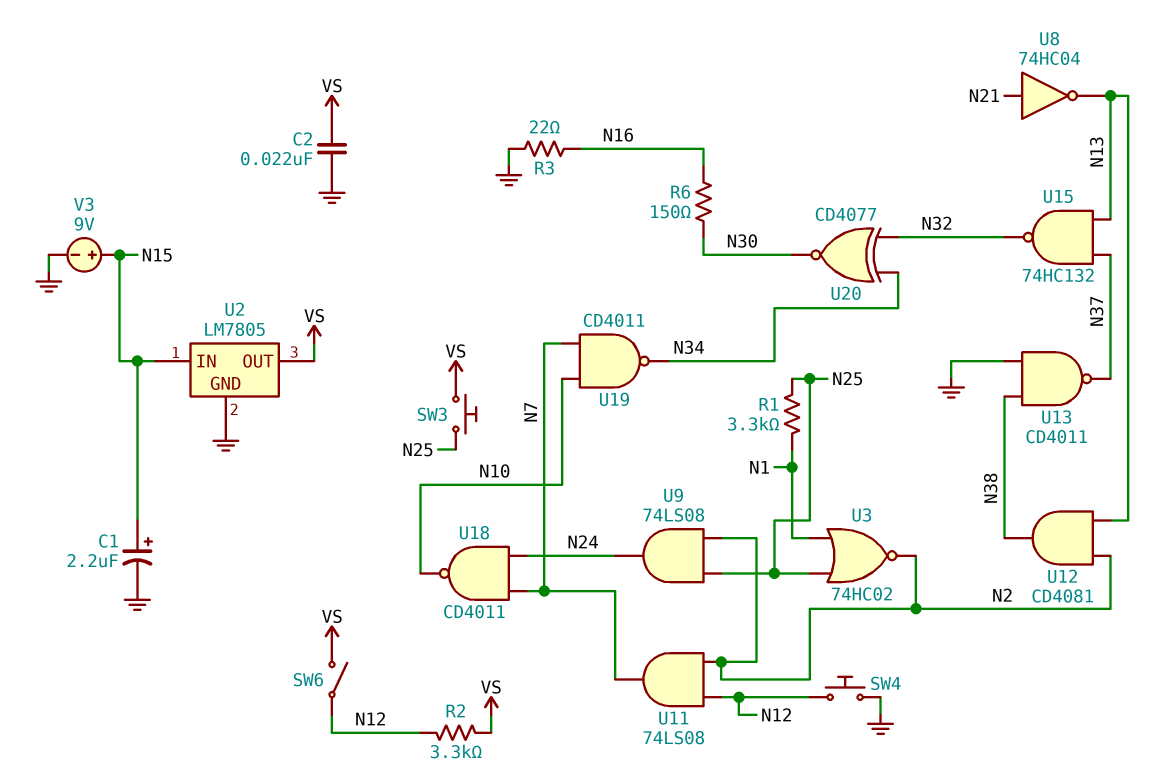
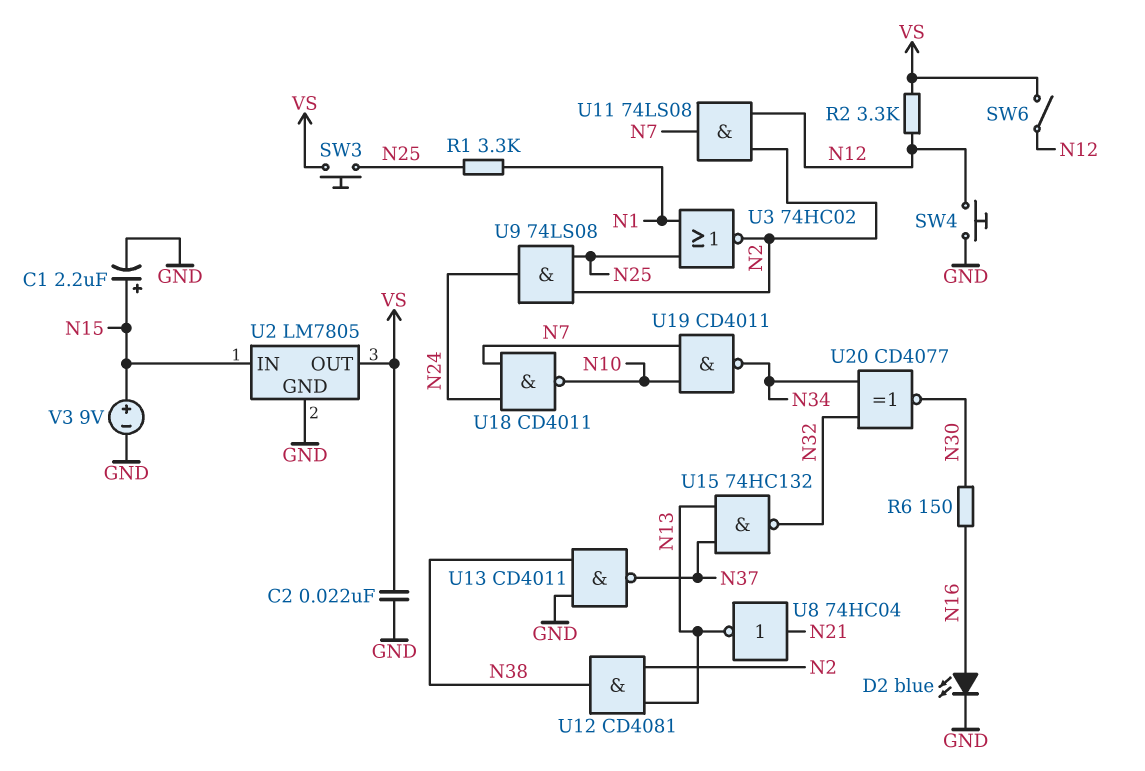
D2: none -> LED blue (A N16, K GND)
R3: 22 (GND, N16) -> none

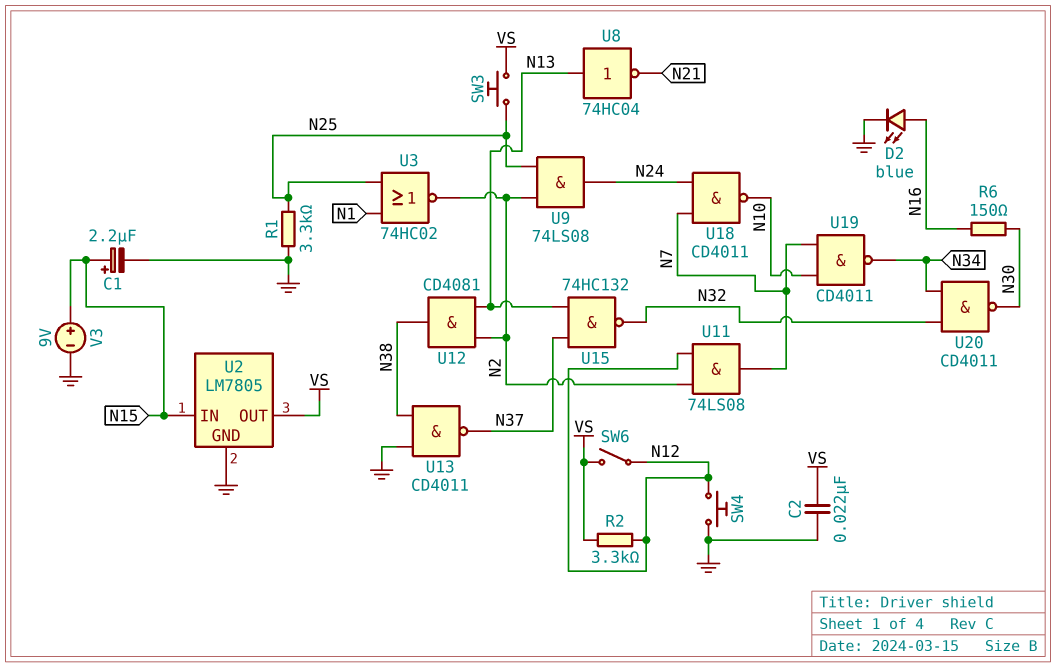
R1: 3.3k (N1, N25) -> 3.3k (GND, N25)
U8: NOT 74HC04 (in N21, out N13) -> NOT 74HC04 (in N13, out N21)
U20: XNOR CD4077 (in N32, in N34, out N30) -> NAND CD4011 (in N32, in N34, out N30)

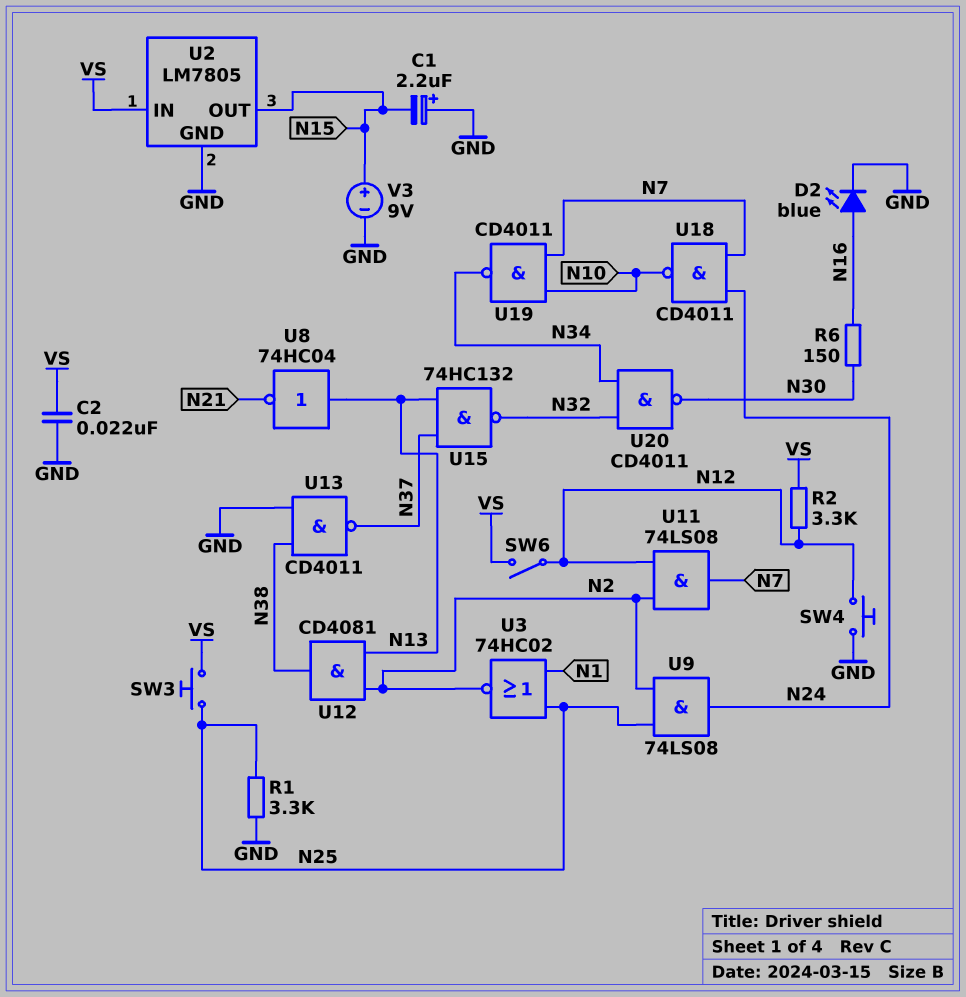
C1: 2.2uF (plus N15, minus GND) -> 2.2uF (plus GND, minus N15)
U2 pin IN: N15 -> VS
U2 pin OUT: VS -> N15

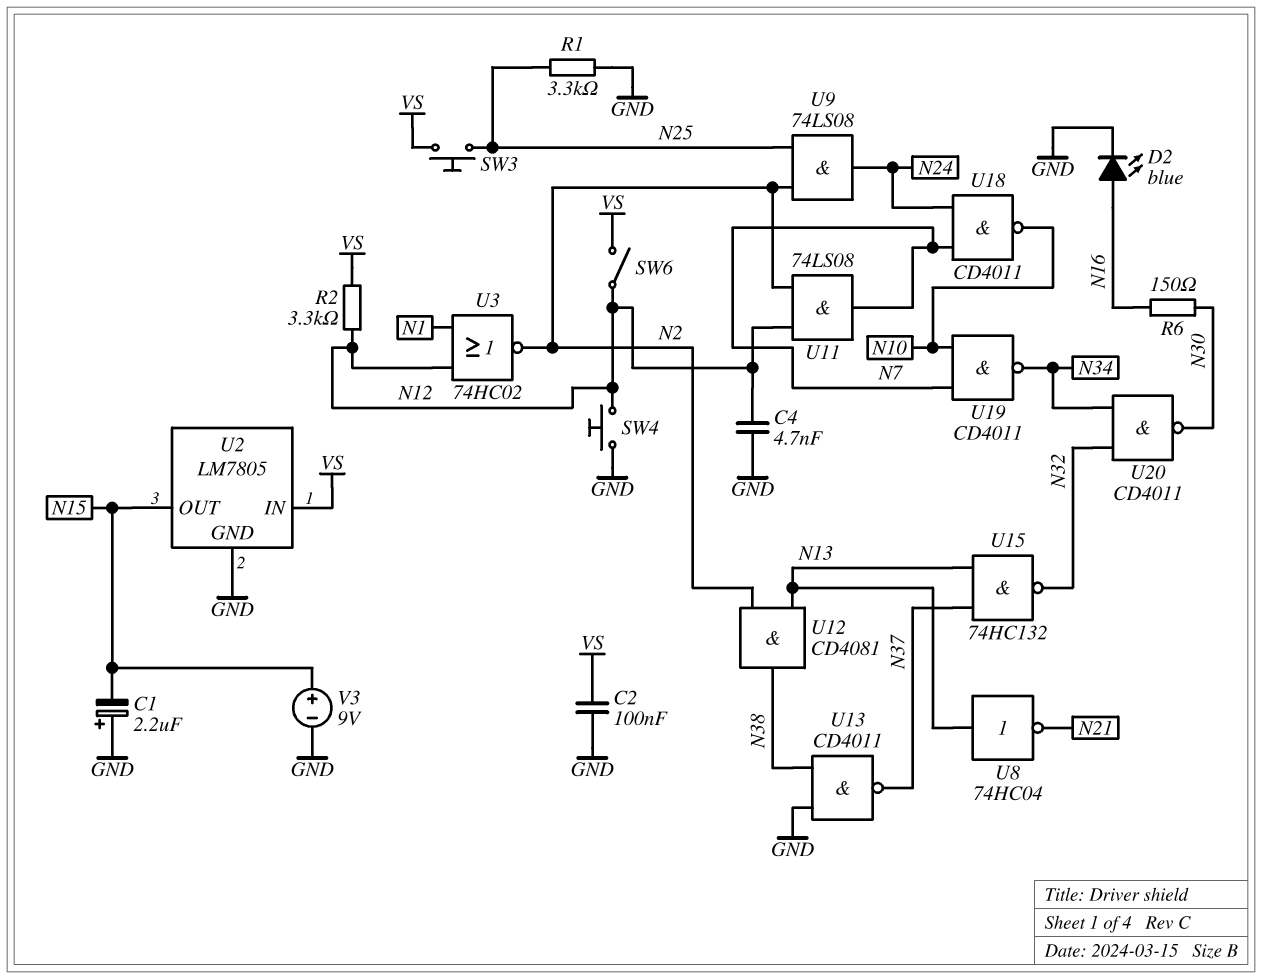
C2: 22nF (GND, VS) -> 100nF (GND, VS)
C4: none -> 4.7nF (GND, N12)
U3: NOR 74HC02 (in N1, in N25, out N2) -> NOR 74HC02 (in N1, in N12, out N2)

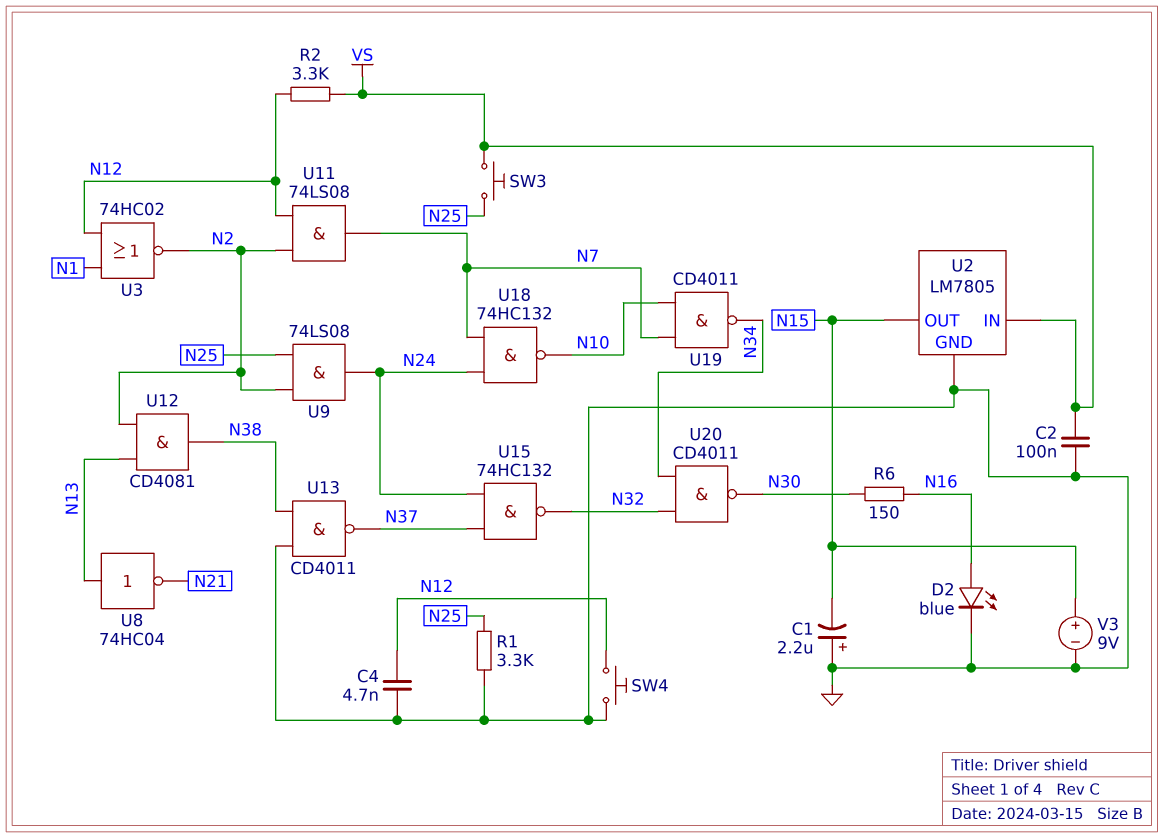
SW6: switch (N12, VS) -> none
U15: NAND 74HC132 (in N13, in N37, out N32) -> NAND 74HC132 (in N24, in N37, out N32)
U18: NAND CD4011 (in N7, in N24, out N10) -> NAND 74HC132 (in N7, in N24, out N10)

